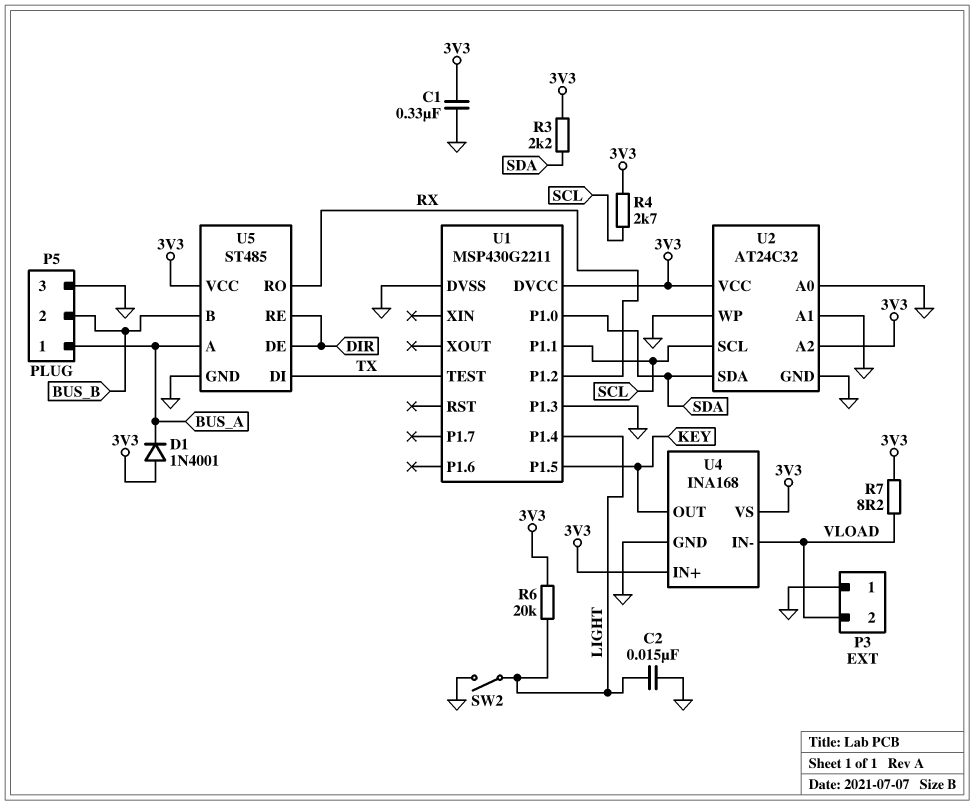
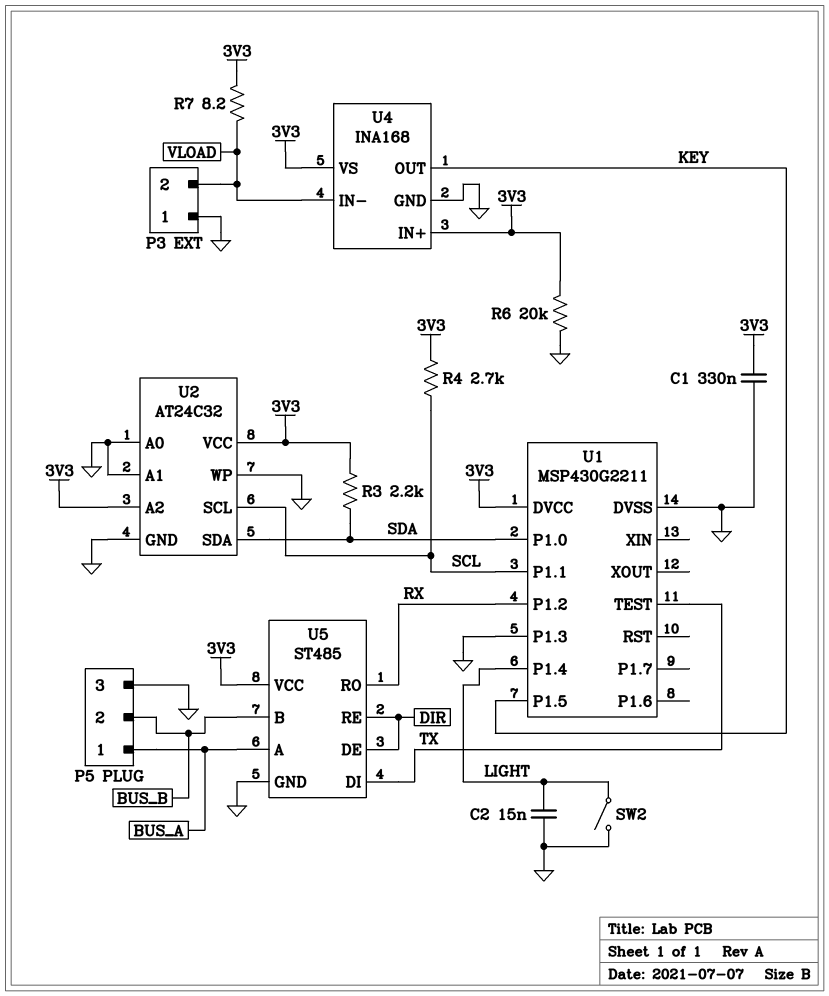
D1: diode 1N4001 (A 3V3, K BUS_A) -> none
R6: 20k (3V3, LIGHT) -> 20k (3V3, GND)

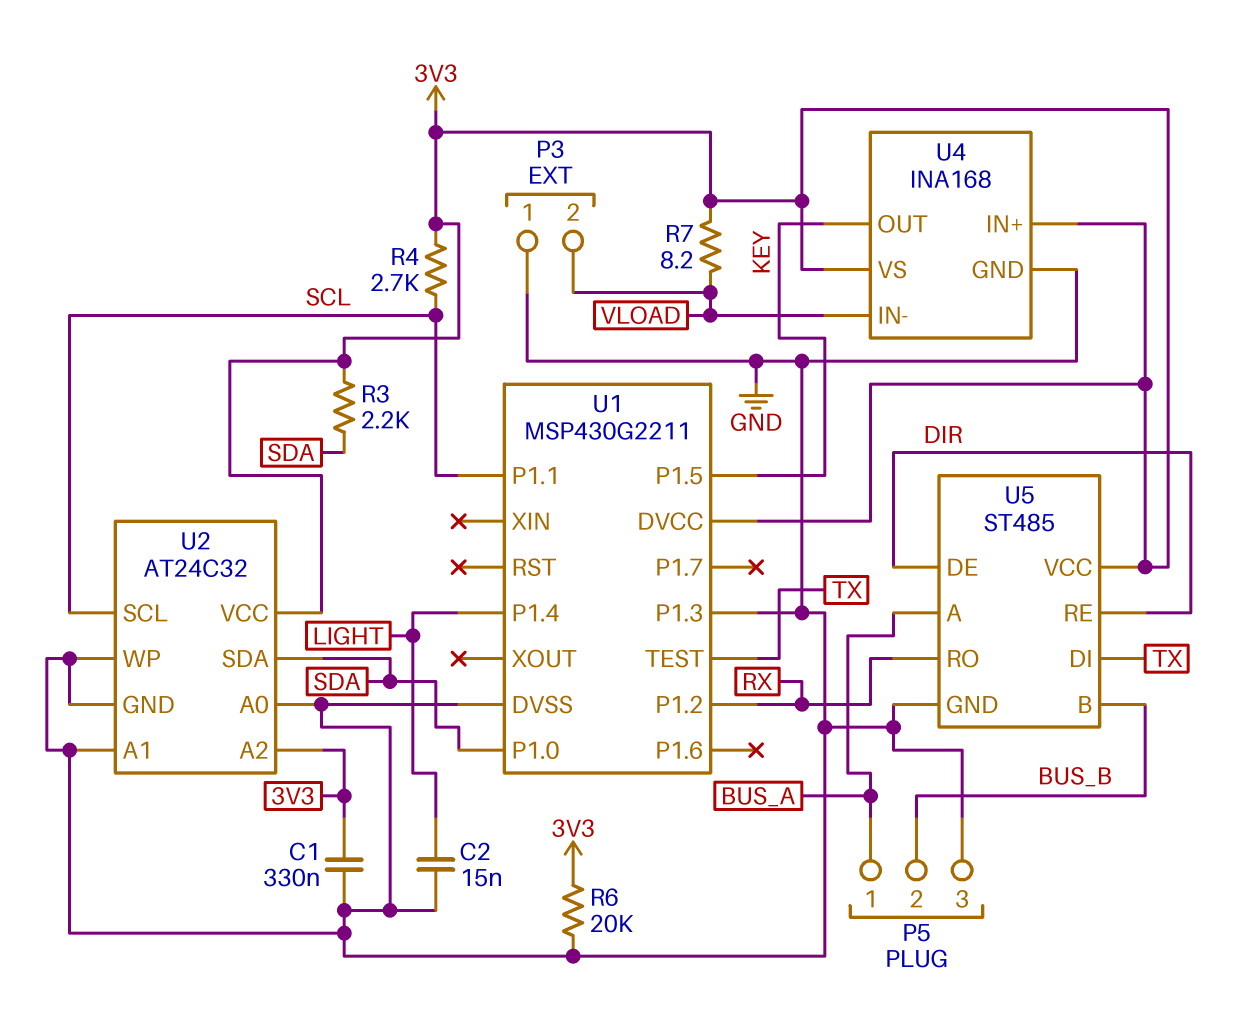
SW2: switch (GND, LIGHT) -> none

